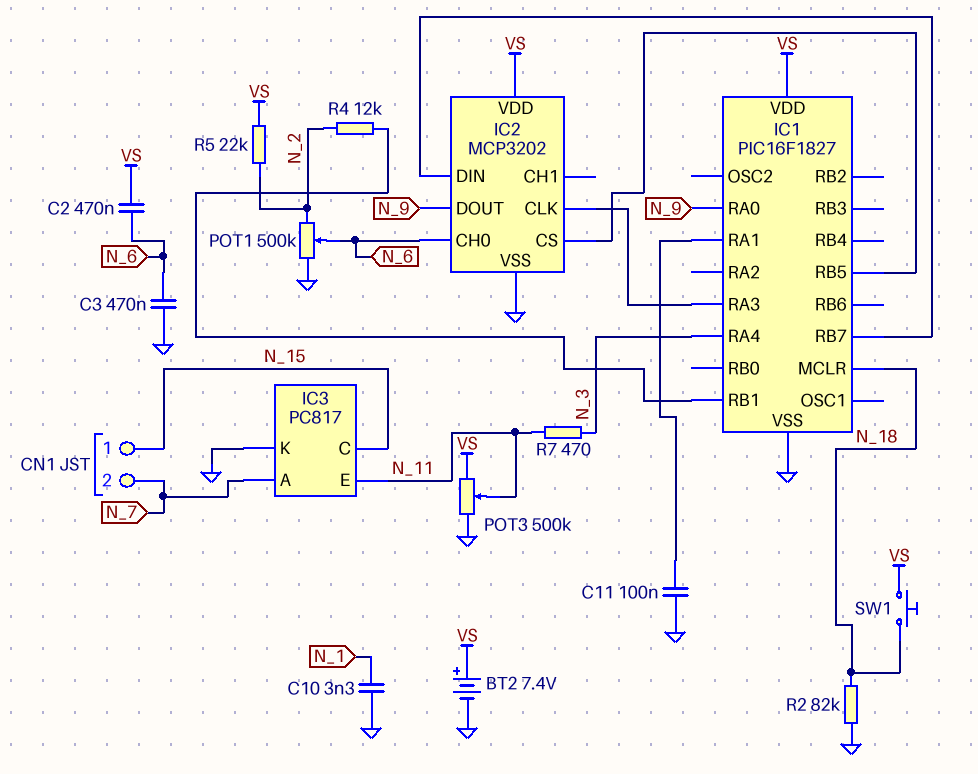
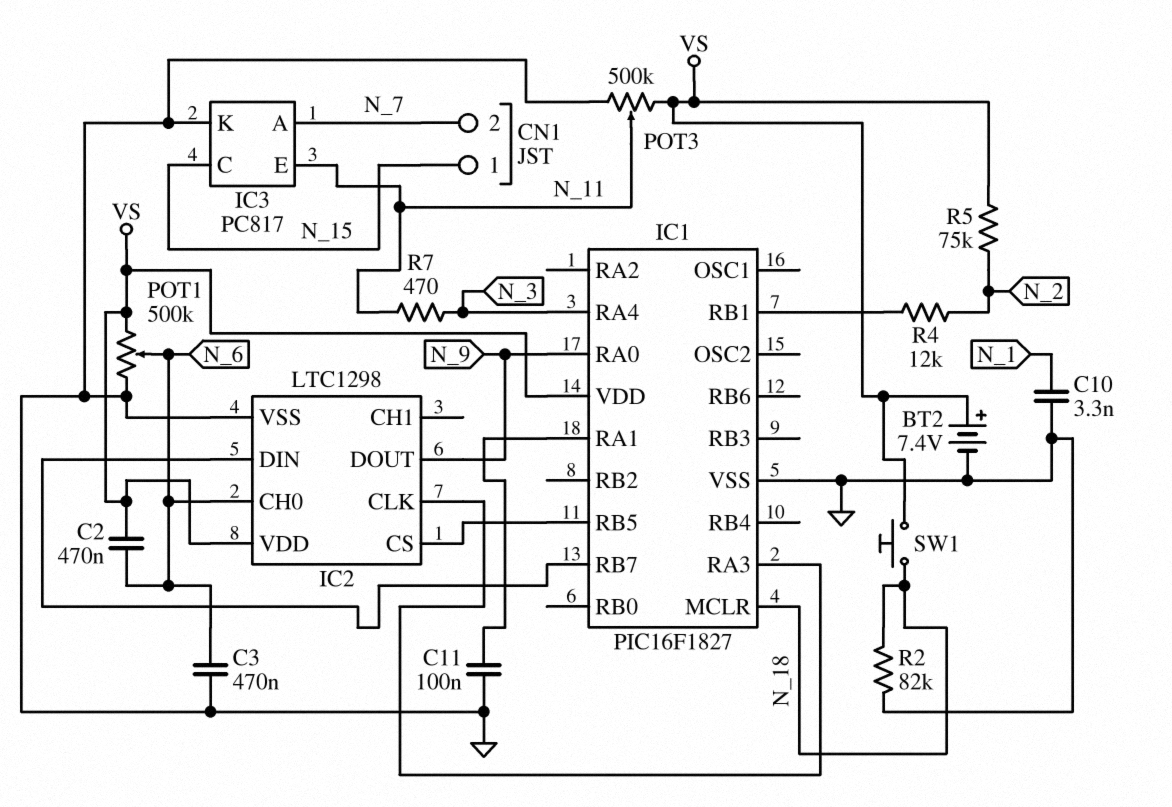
IC2: MCP3202 -> LTC1298
POT1: 500k (GND, N_2, wiper N_6) -> 500k (GND, VS, wiper N_6)
R5: 22k (N_2, VS) -> 75k (N_2, VS)

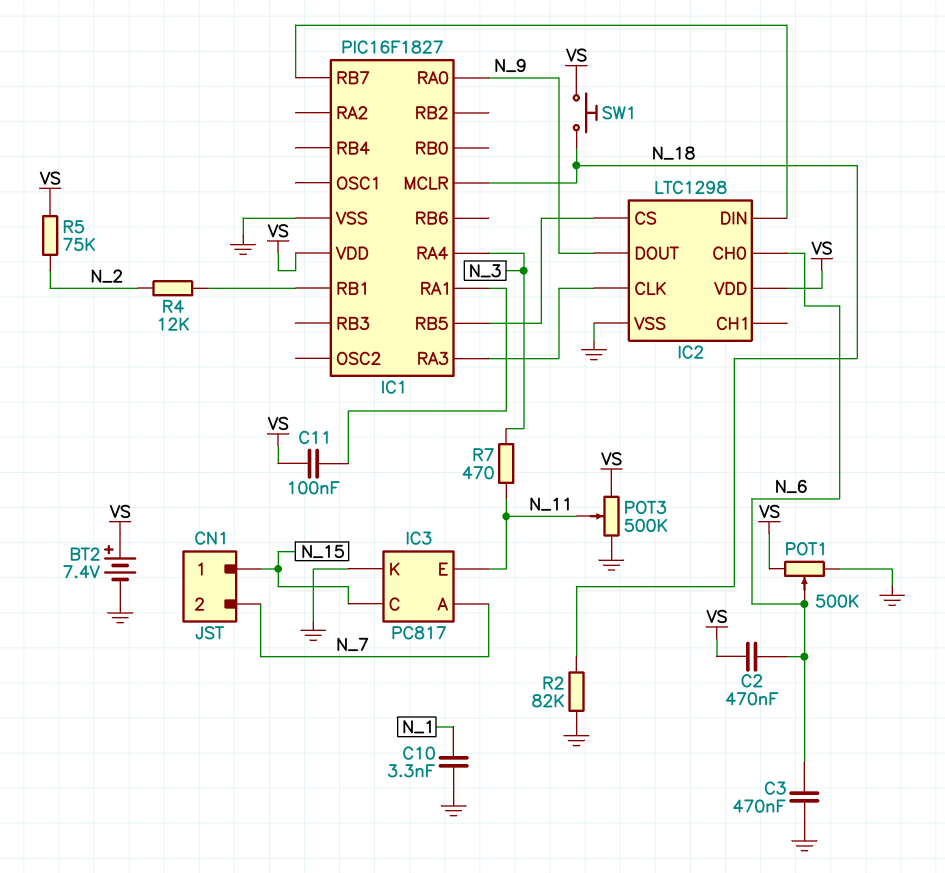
C11: 100nF (GND, IC1/RA1) -> 100nF (IC1/RA1, VS)

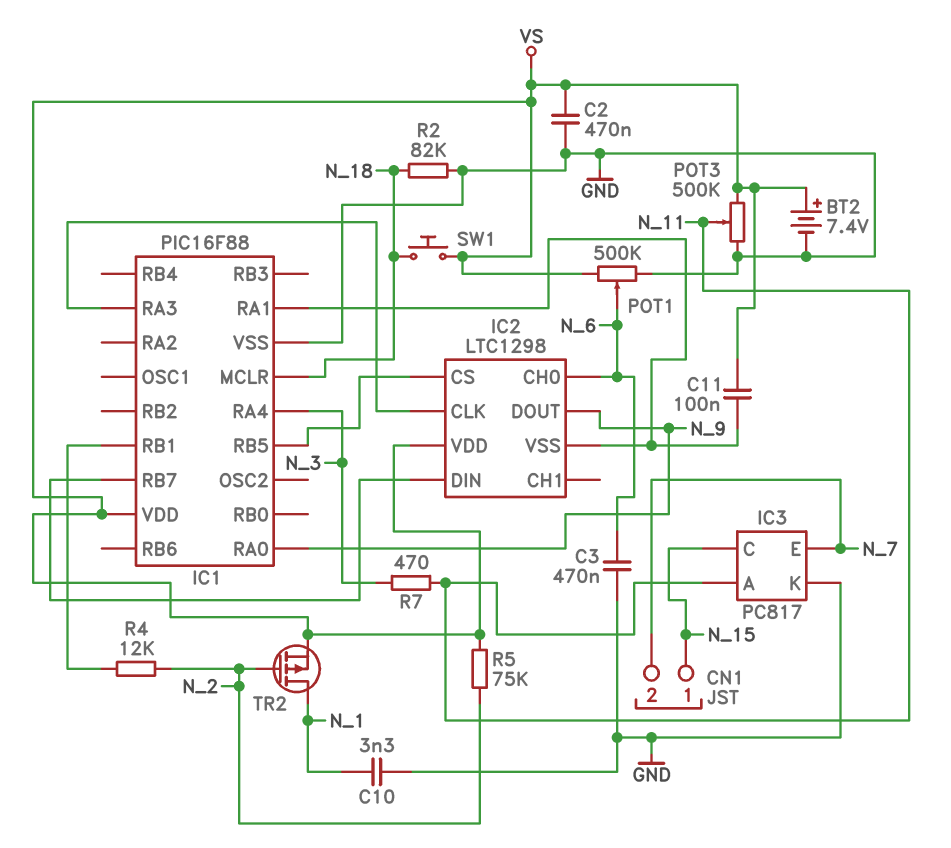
C2: 470nF (N_6, VS) -> 470nF (GND, VS)
IC1: PIC16F1827 -> PIC16F88
IC2 pin VSS: GND -> IC1/RA1
IC3 pin A: N_7 -> N_11
IC3 pin E: N_11 -> N_7
TR2: none -> PMOS (G N_2, D N_1, S VS)

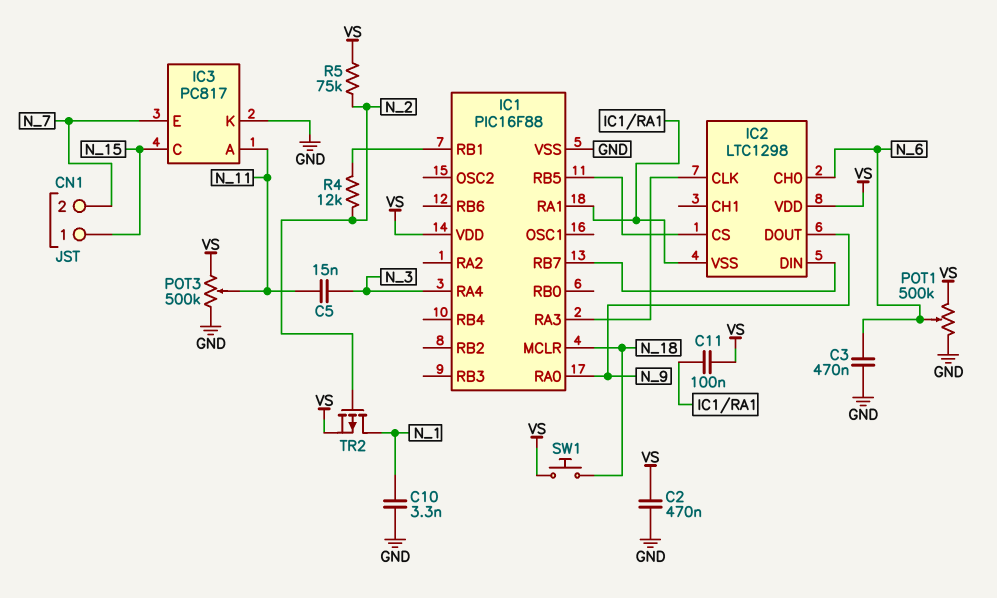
BT2: 7.4V (plus VS, minus GND) -> none
C5: none -> 15nF (N_3, N_11)
R2: 82k (GND, N_18) -> none
R7: 470 (N_3, N_11) -> none

